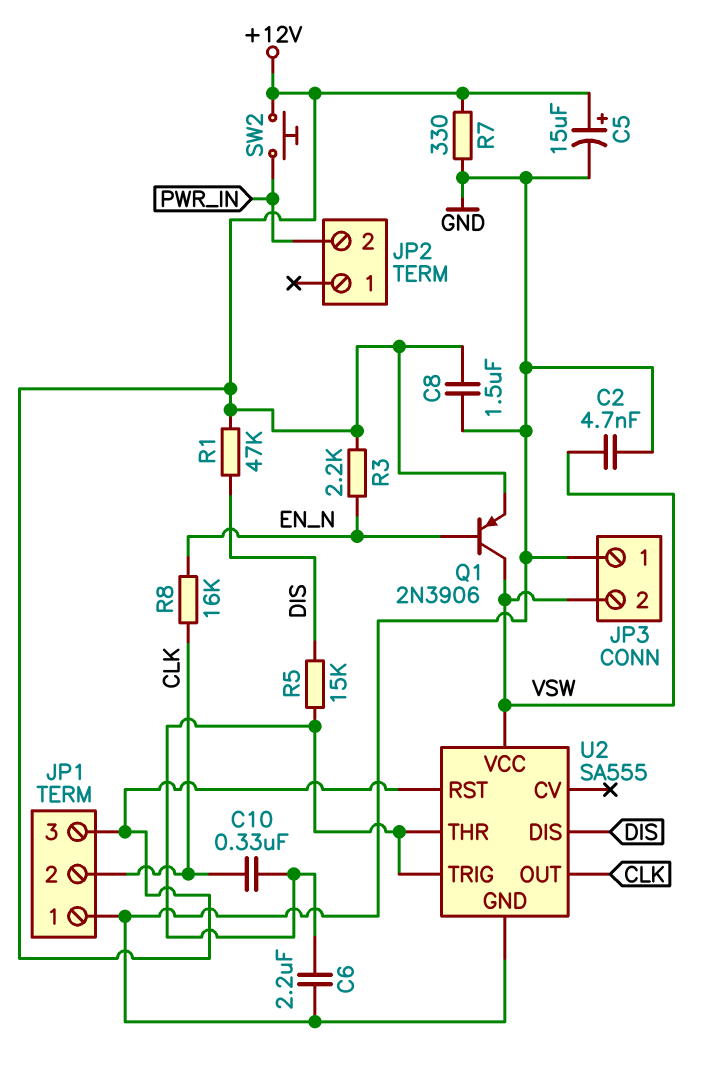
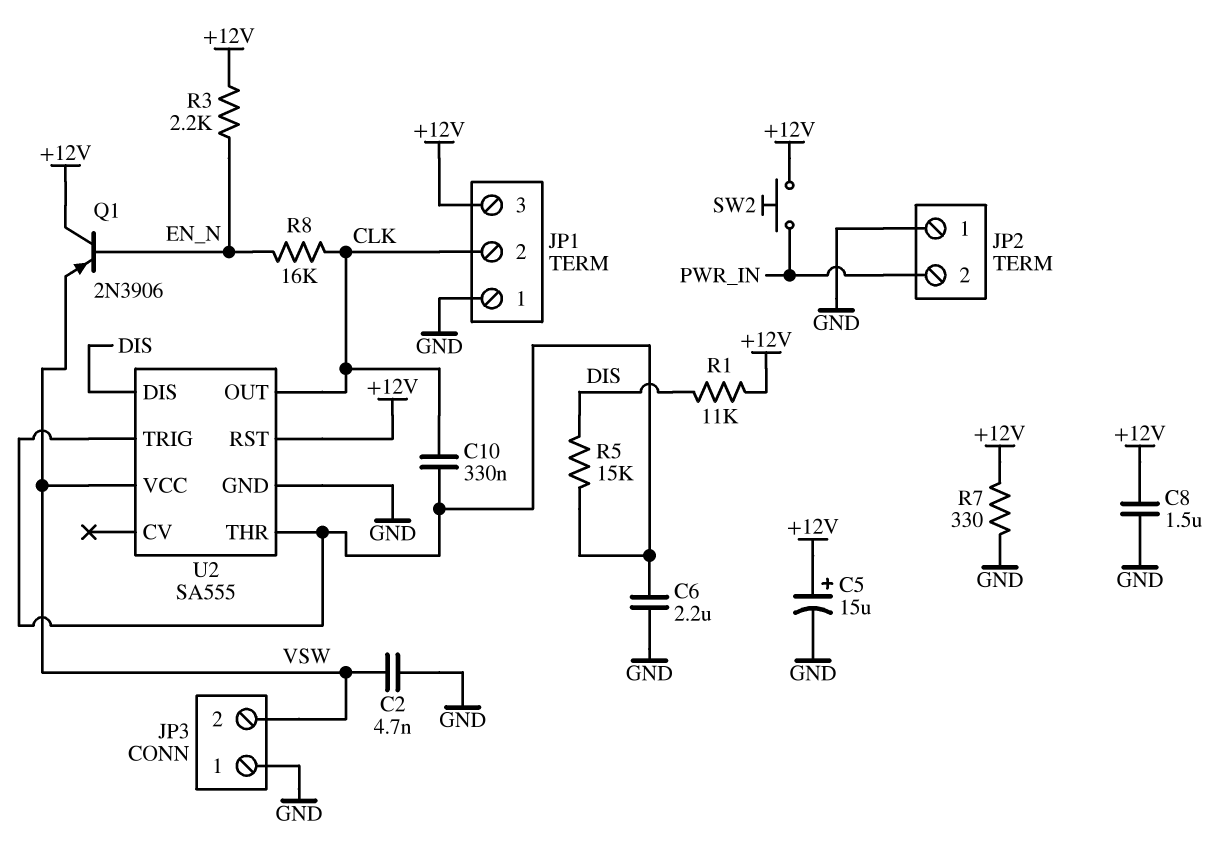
JP2 pin 1: none -> GND
Q1: PNP 2N3906 (B EN_N, C VSW, E +12V) -> PNP 2N3906 (B EN_N, C +12V, E VSW)
R1: 47k (+12V, DIS) -> 11k (+12V, DIS)

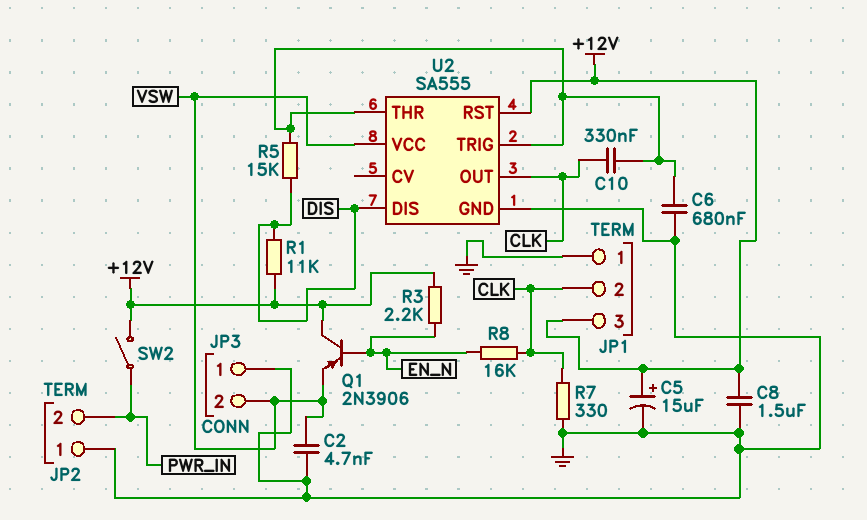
C6: 2.2uF (GND, U2/THR) -> 680nF (GND, U2/THR)
R7: 330 (+12V, GND) -> 330 (CLK, GND)
SW2: button (+12V, PWR_IN) -> switch (+12V, PWR_IN)

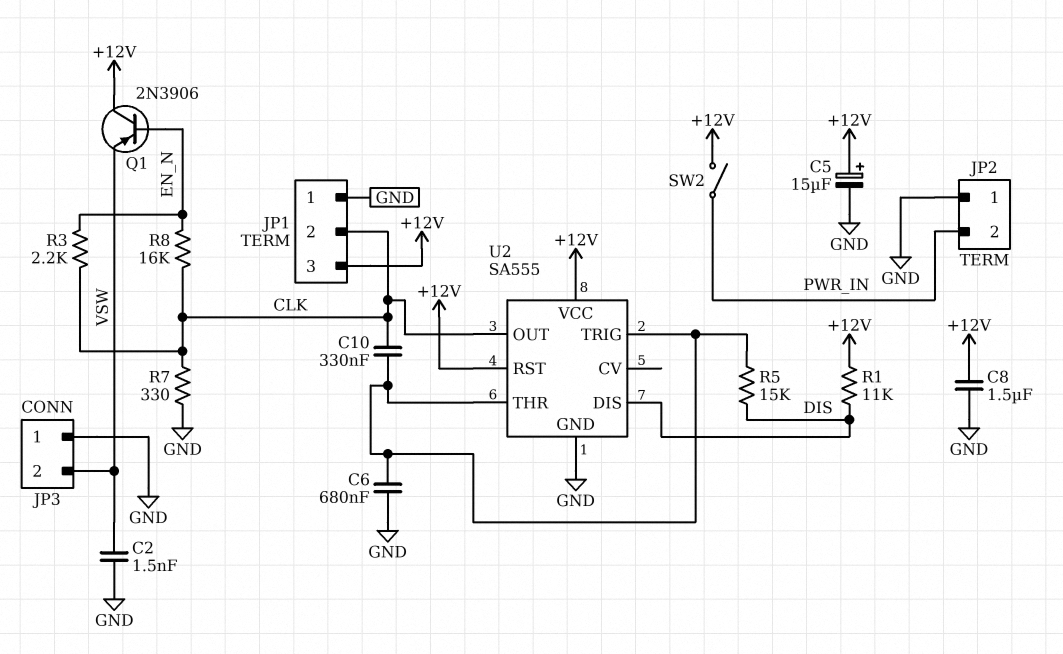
C2: 4.7nF (GND, VSW) -> 1.5nF (GND, VSW)
R3: 2.2k (+12V, EN_N) -> 2.2k (CLK, EN_N)
U2 pin VCC: VSW -> +12V

